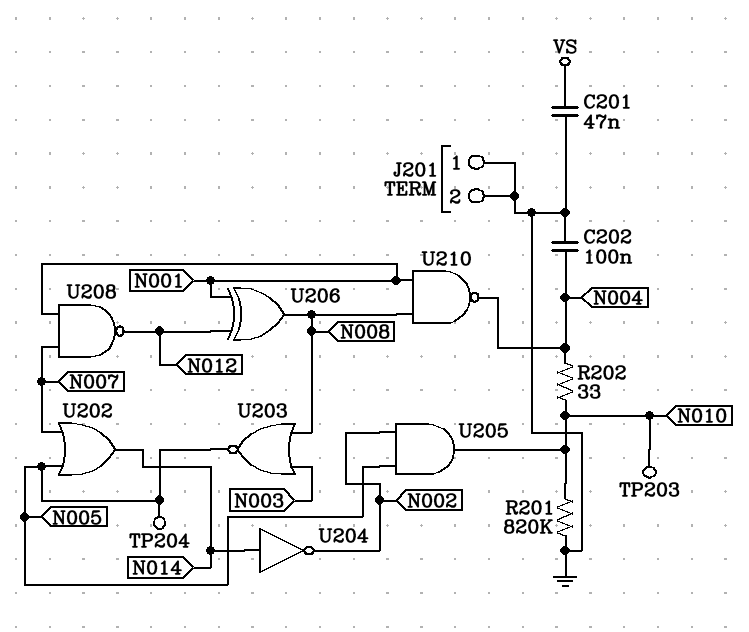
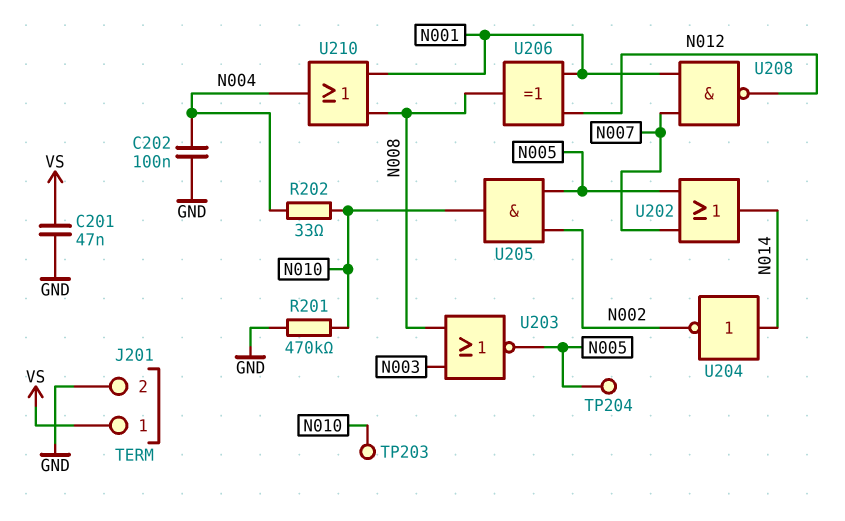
J201 pin 1: GND -> VS
R201: 820k (GND, N010) -> 470k (GND, N010)
U210: NAND (in N001, in N008, out N004) -> OR (in N001, in N008, out N004)

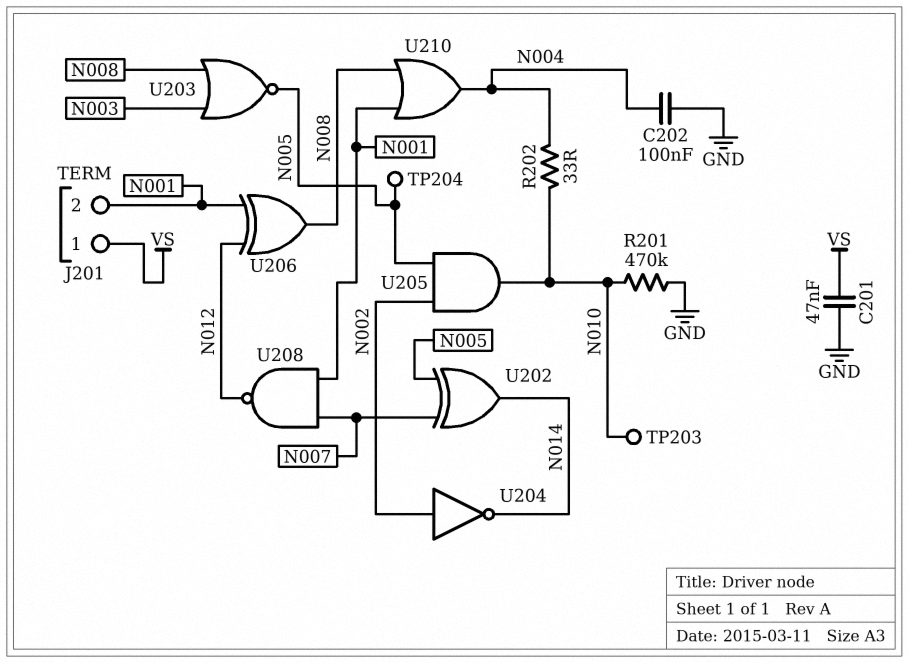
J201 pin 2: GND -> N001
U202: OR (in N005, in N007, out N014) -> XOR (in N005, in N007, out N014)
U204: NOT (in N014, out N002) -> NOT (in N002, out N014)

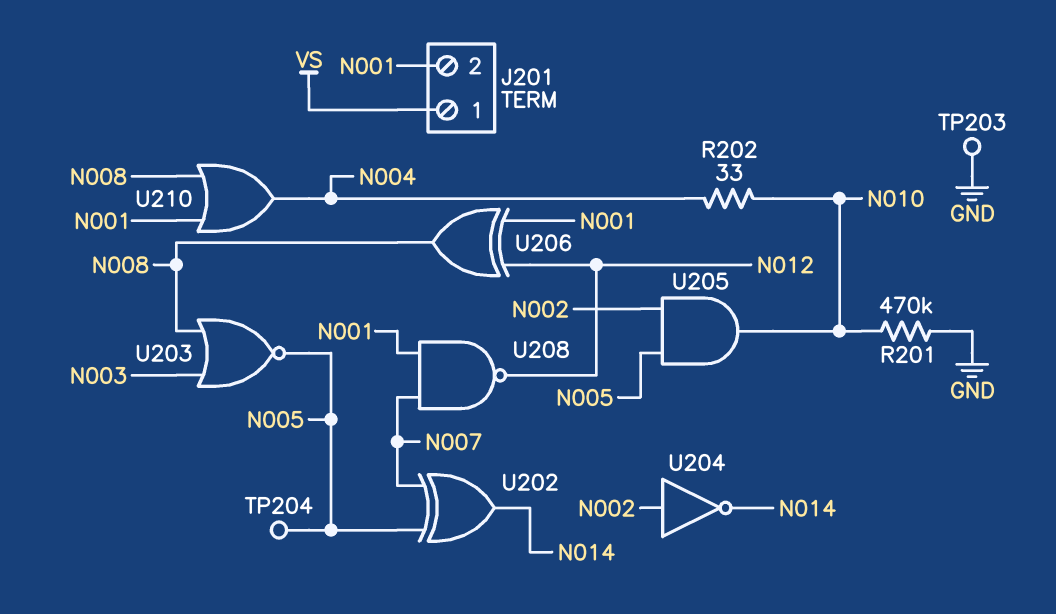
C201: 47nF (GND, VS) -> none
C202: 100nF (GND, N004) -> none
TP203: test point (N010) -> test point (GND)

